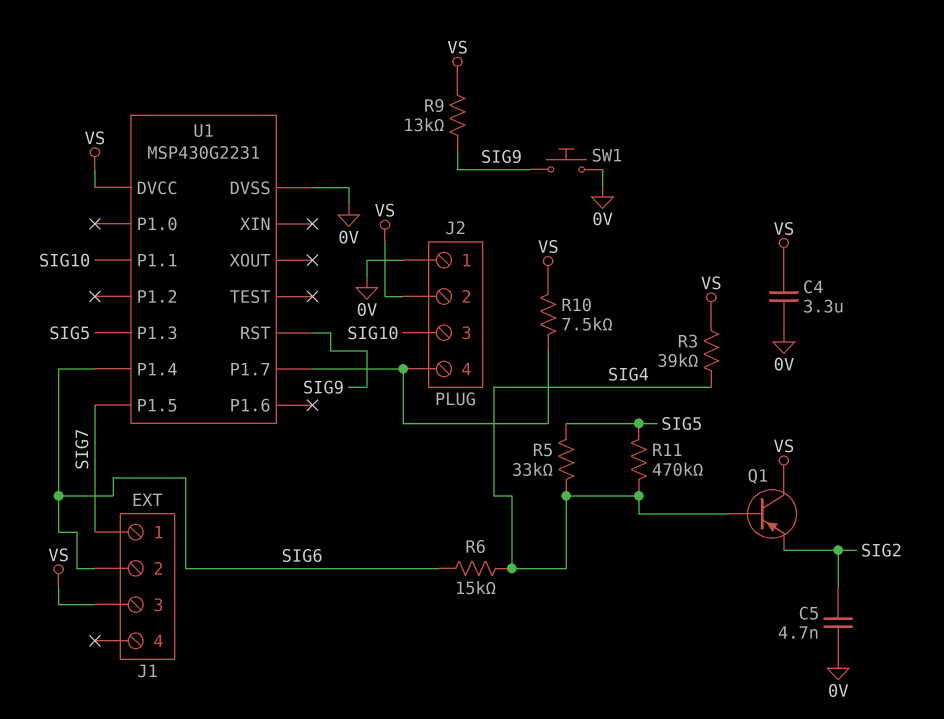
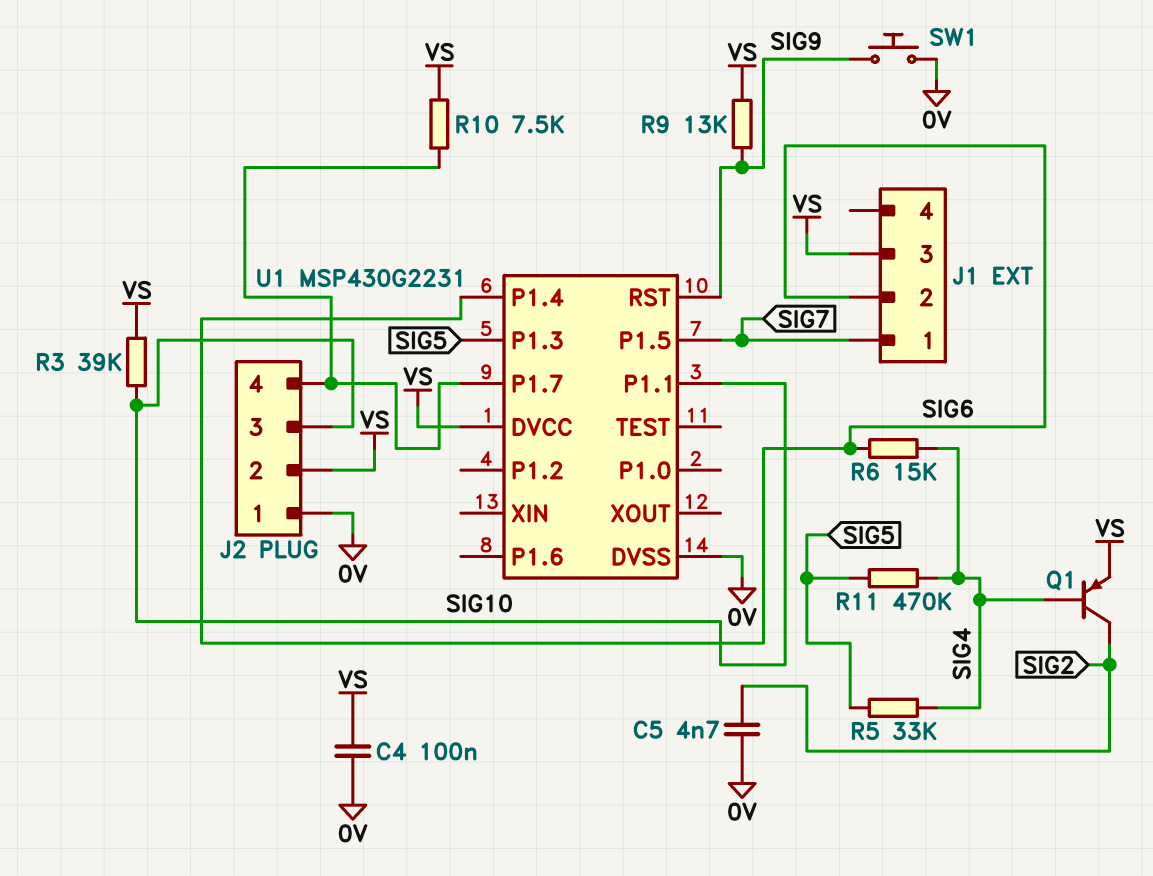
C4: 3.3uF (0V, VS) -> 100nF (0V, VS)
Q1: PNP (B SIG4, C VS, E SIG2) -> PNP (B SIG4, C SIG2, E VS)
R3: 39k (SIG4, VS) -> 39k (SIG10, VS)

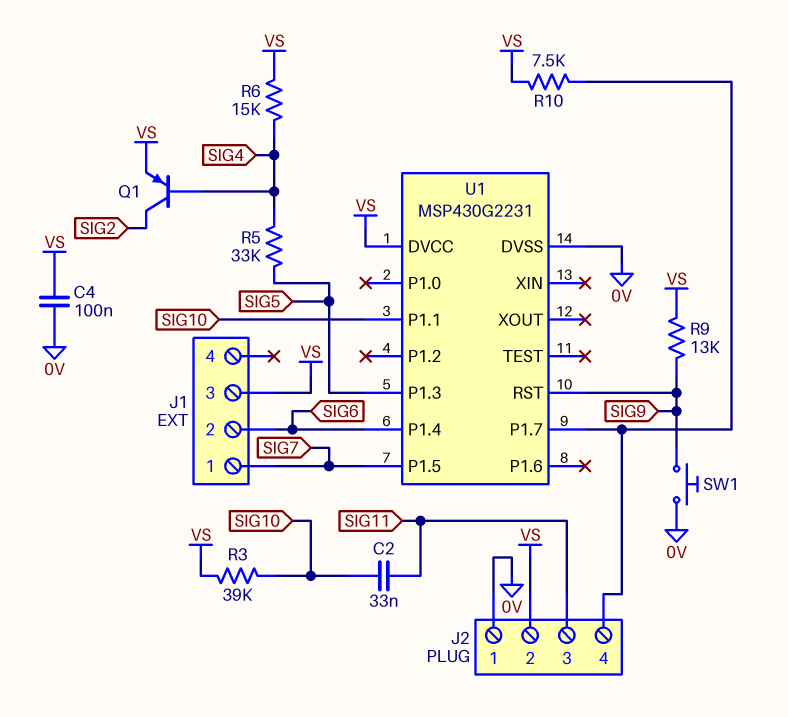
C2: none -> 33nF (SIG10, SIG11)
C5: 4.7nF (0V, SIG2) -> none
J2 pin 3: SIG10 -> SIG11
R6: 15k (SIG4, SIG6) -> 15k (SIG4, VS)
R11: 470k (SIG4, SIG5) -> none

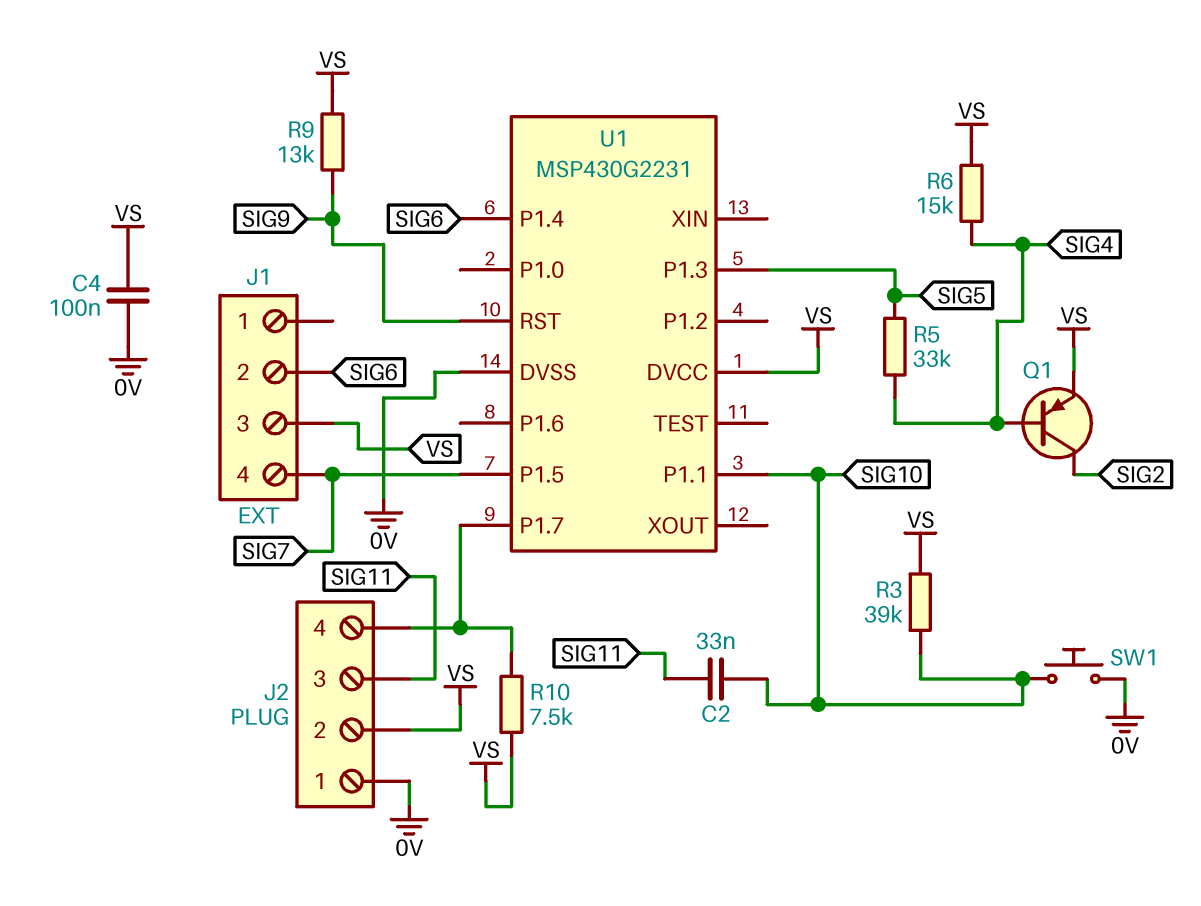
J1 pin 1: SIG7 -> none
J1 pin 4: none -> SIG7
SW1: button (0V, SIG9) -> button (0V, SIG10)

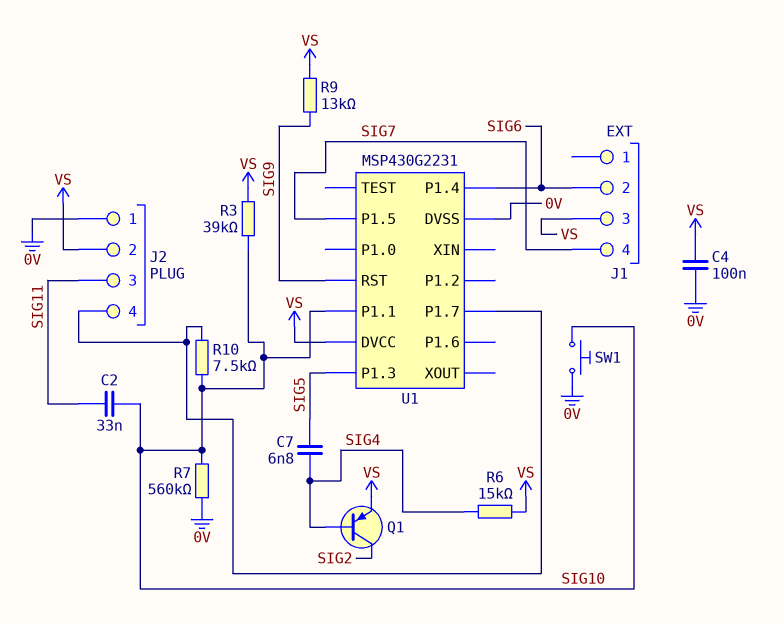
C7: none -> 6.8nF (SIG4, SIG5)
R5: 33k (SIG4, SIG5) -> none
R7: none -> 560k (0V, SIG10)
R10: 7.5k (J2/4, VS) -> 7.5k (J2/4, SIG10)

